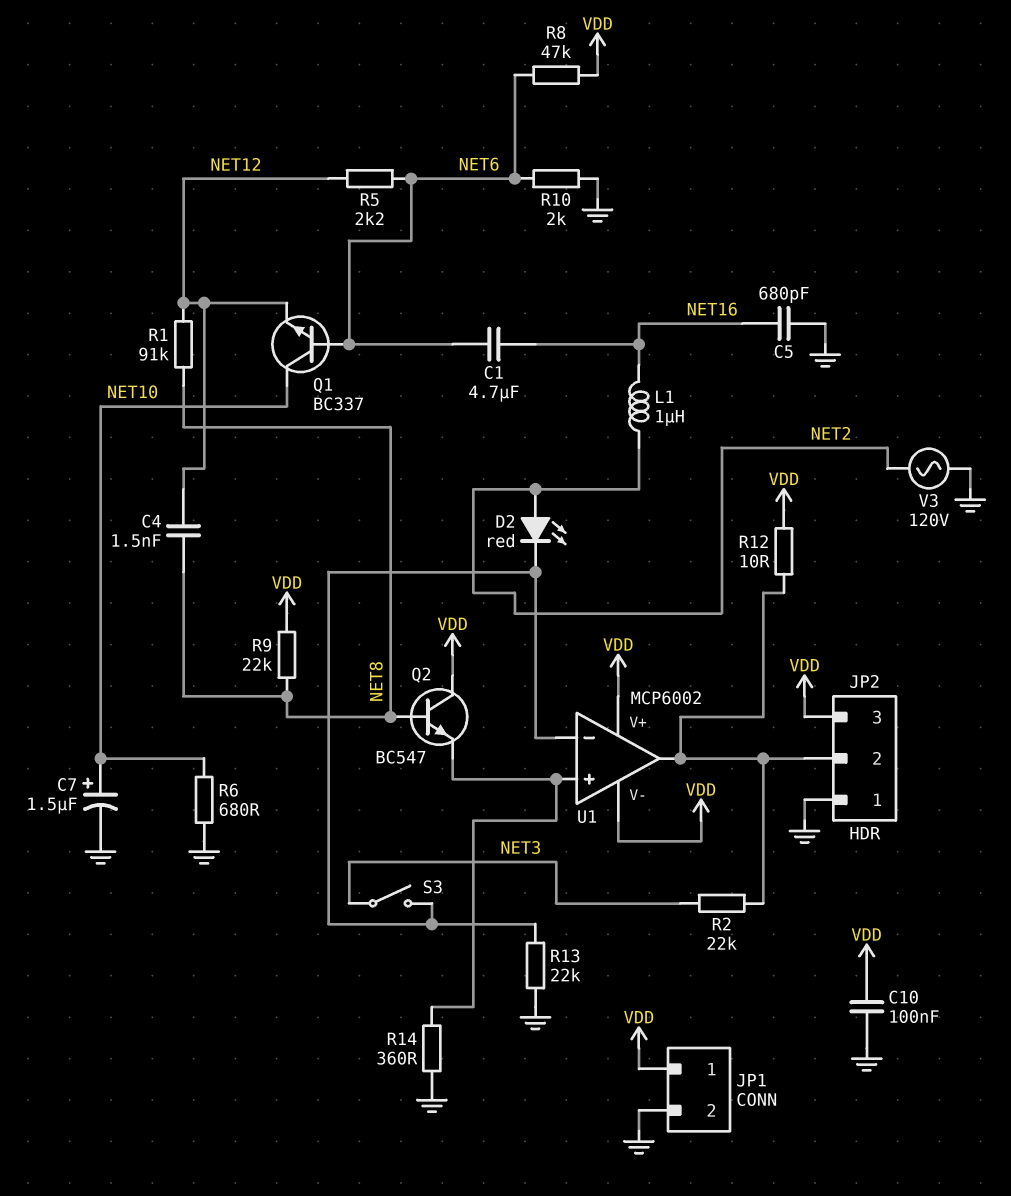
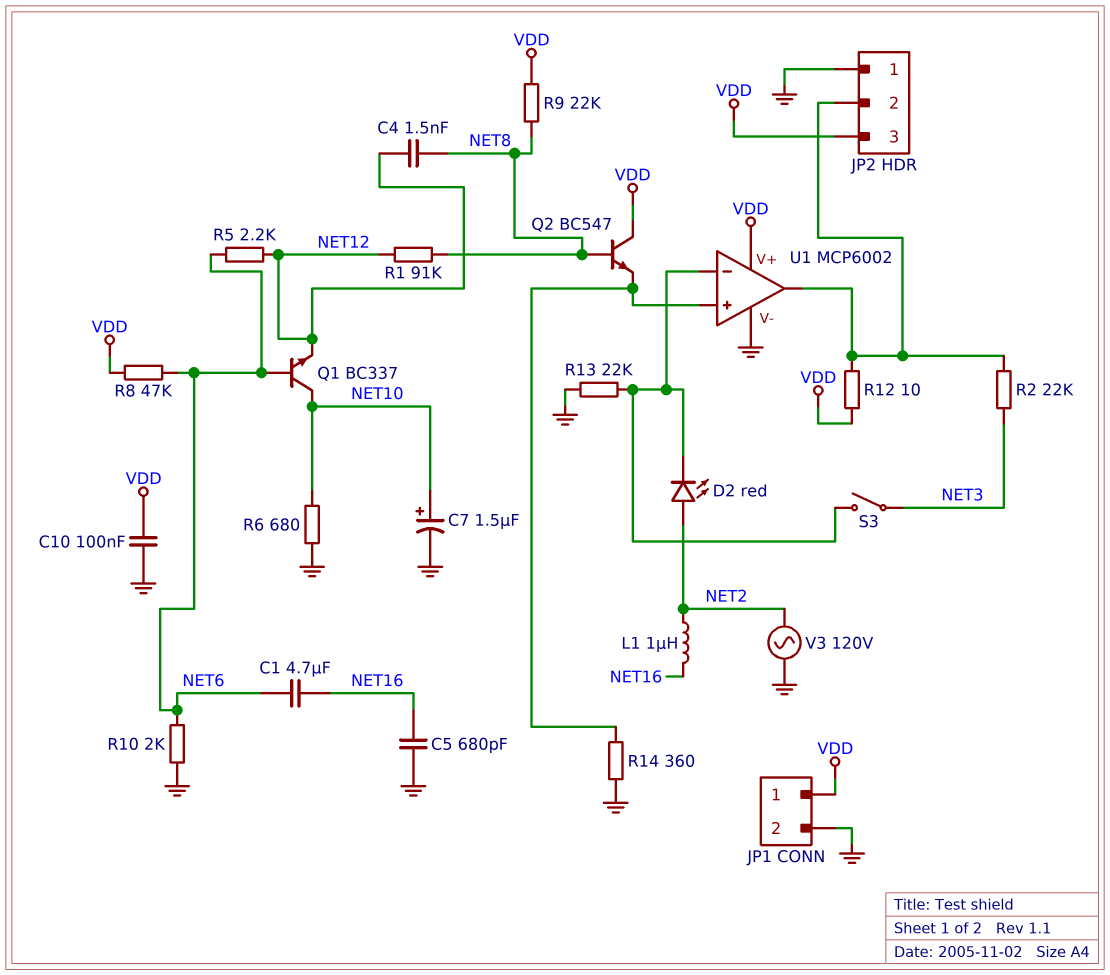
U1 pin V-: VDD -> GND

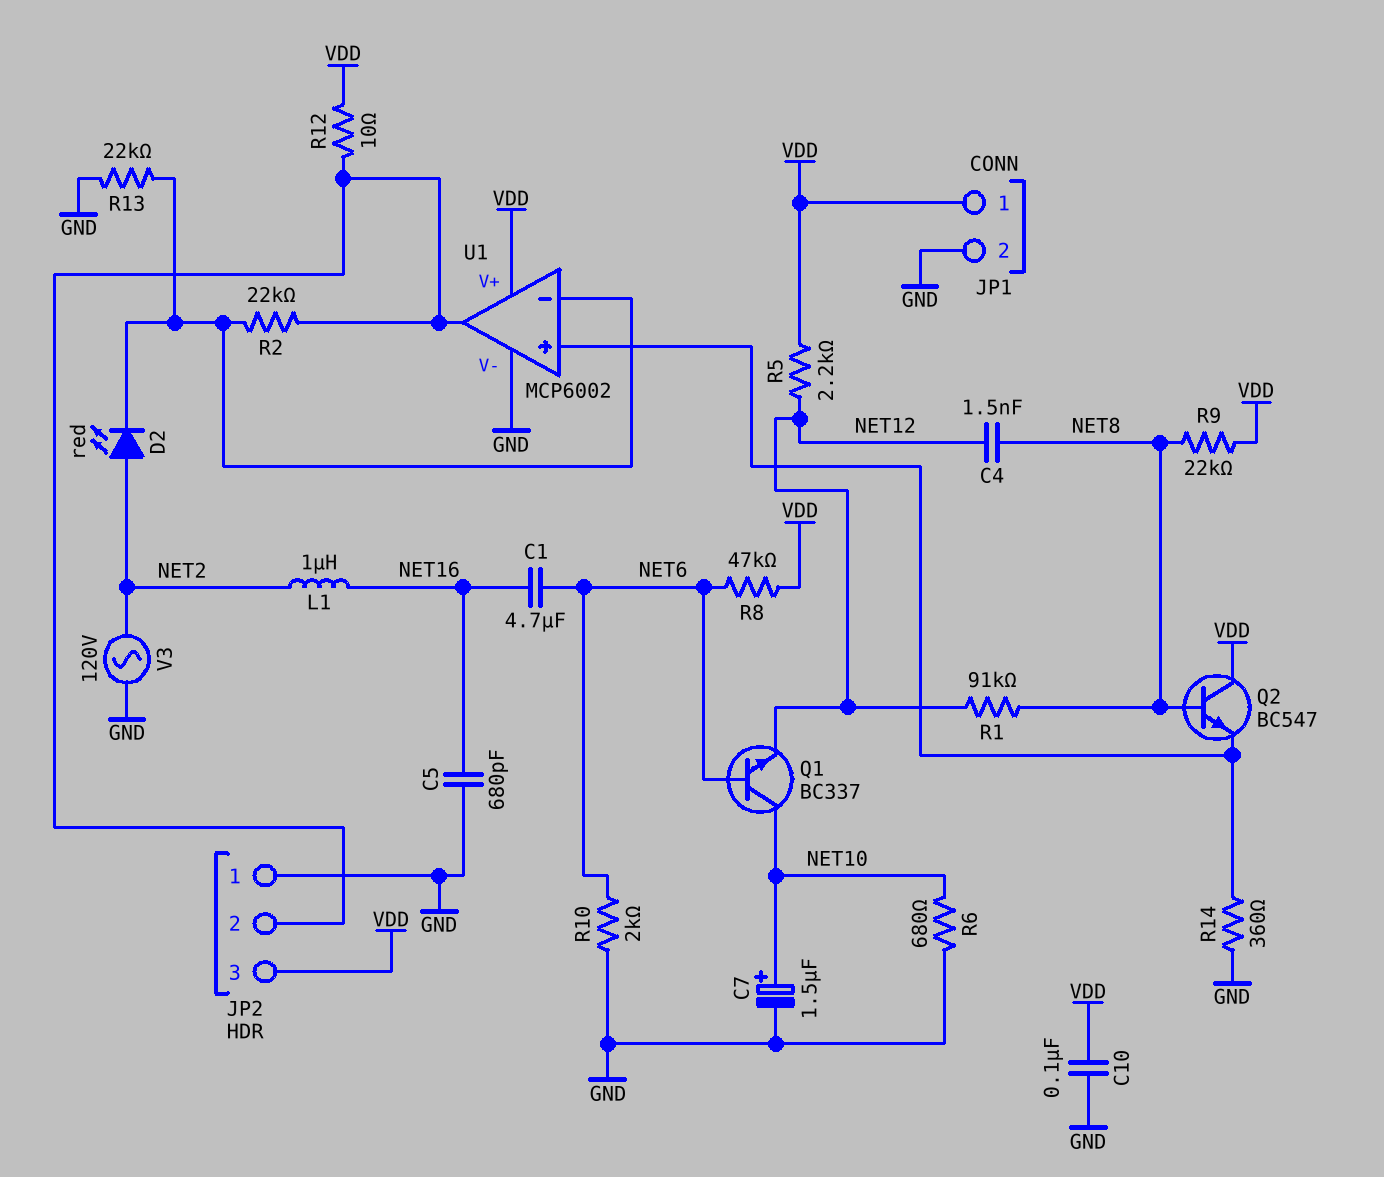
R2: 22k (JP2/2, NET3) -> 22k (JP2/2, U1/in-)
R5: 2.2k (NET6, NET12) -> 2.2k (NET12, VDD)
S3: switch (NET3, U1/in-) -> none

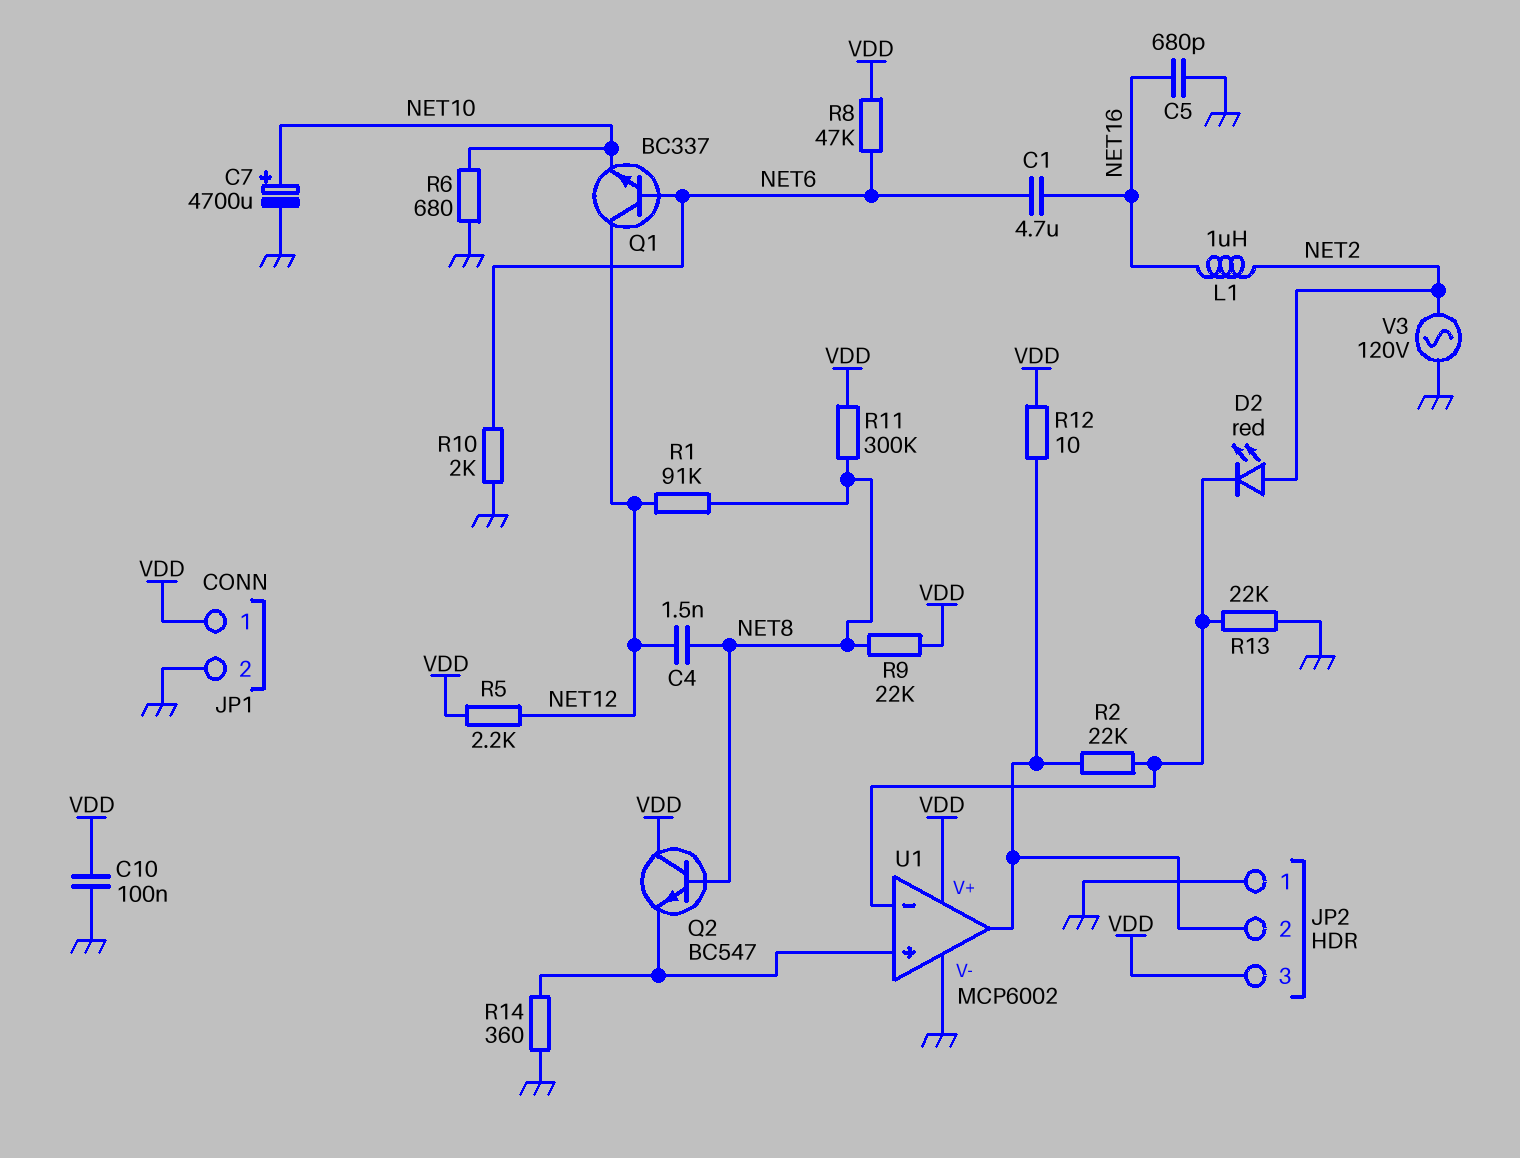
C7: 1.5uF (plus NET10, minus GND) -> 4700uF (plus NET10, minus GND)
Q1: NPN BC337 (B NET6, C NET10, E NET12) -> NPN BC337 (B NET6, C NET12, E NET10)
R11: none -> 300k (NET8, VDD)

